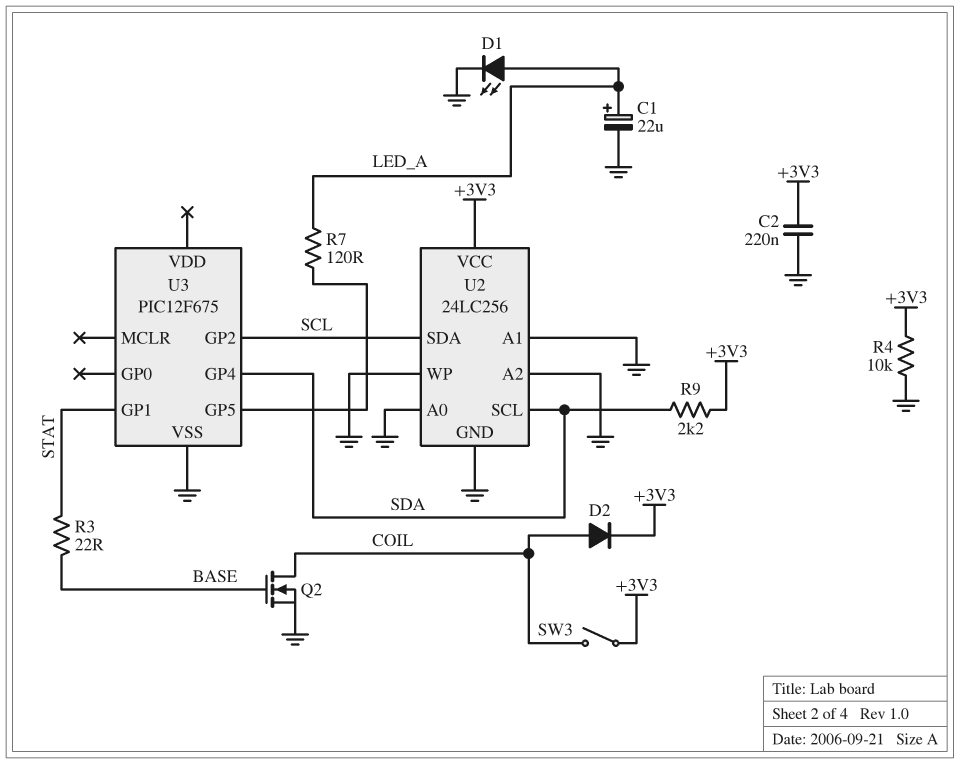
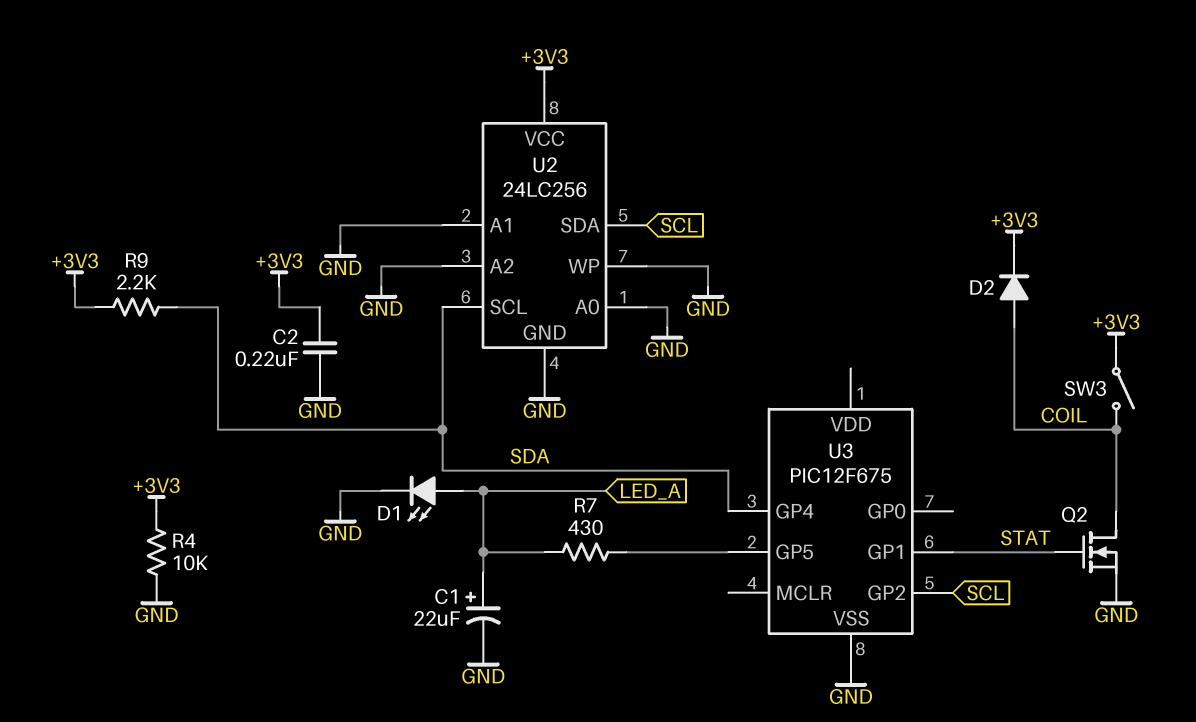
Q2: NMOS (G BASE, D COIL, S GND) -> NMOS (G STAT, D COIL, S GND)
R3: 22 (BASE, STAT) -> none
R7: 120 (LED_A, U3/GP5) -> 430 (LED_A, U3/GP5)

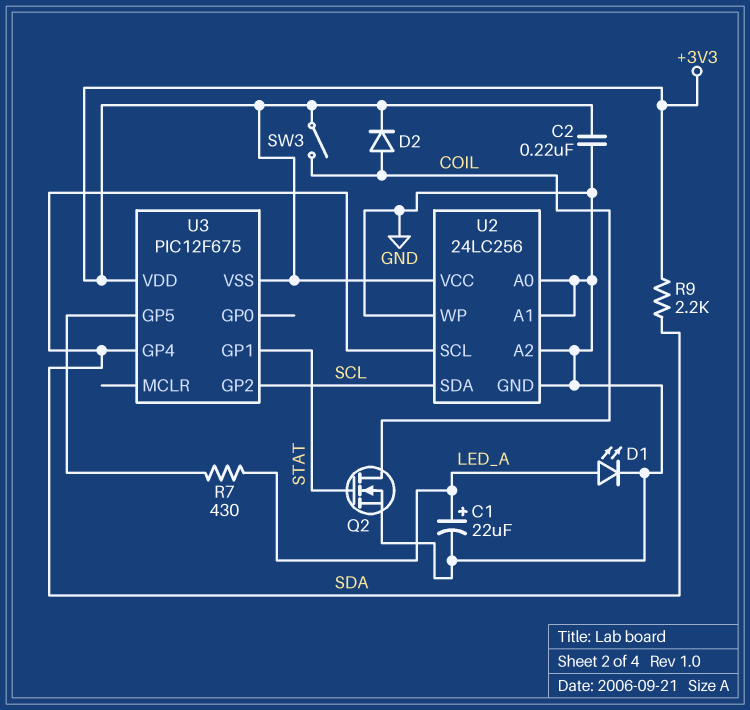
R4: 10k (+3V3, GND) -> none
U3 pin VDD: none -> +3V3
U3 pin VSS: GND -> +3V3

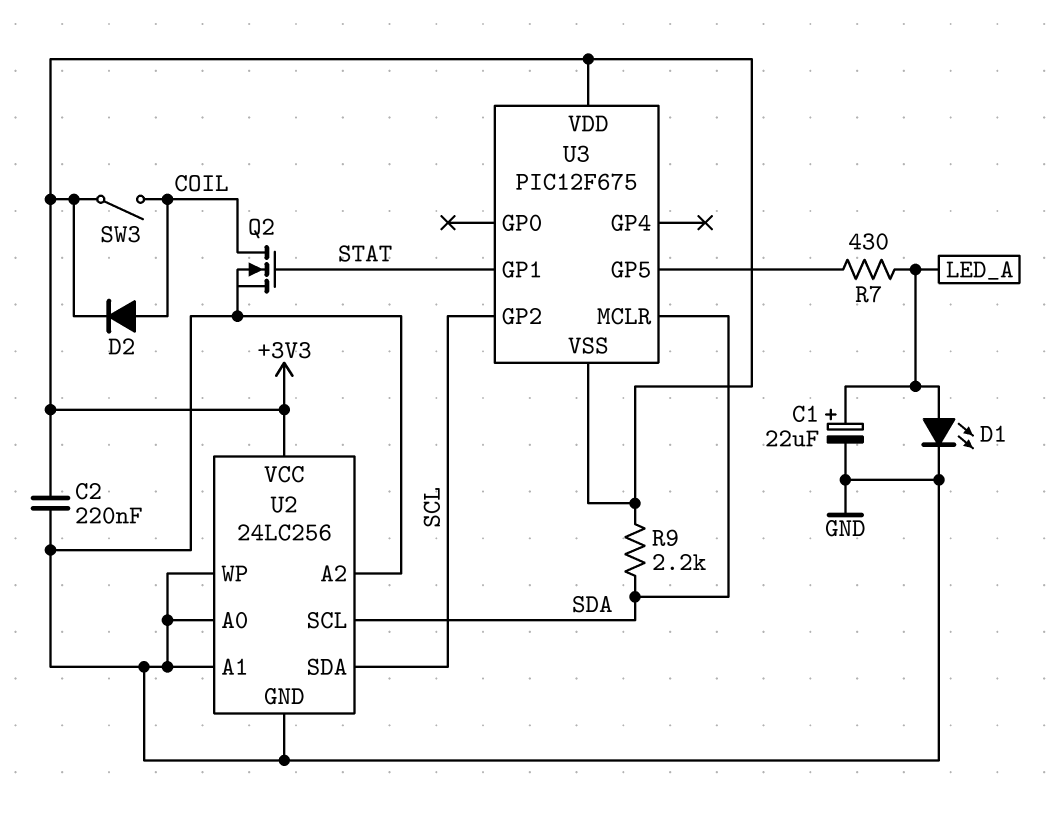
U3 pin GP4: SDA -> none
U3 pin MCLR: none -> SDA

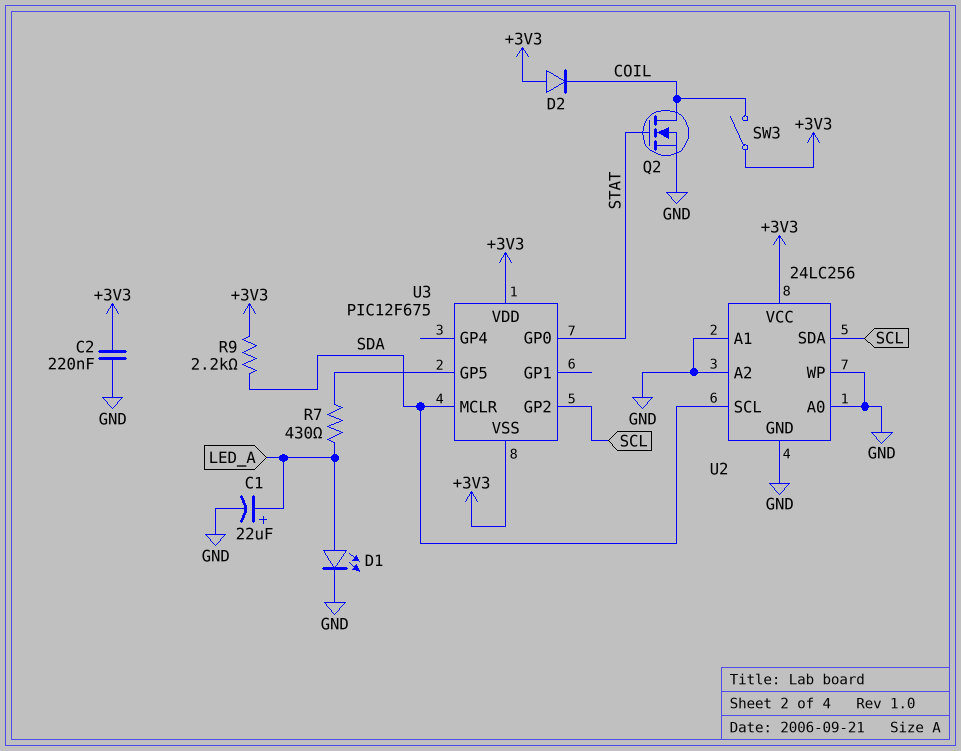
D2: diode (A COIL, K +3V3) -> diode (A +3V3, K COIL)
U3 pin GP0: none -> STAT
U3 pin GP1: STAT -> none

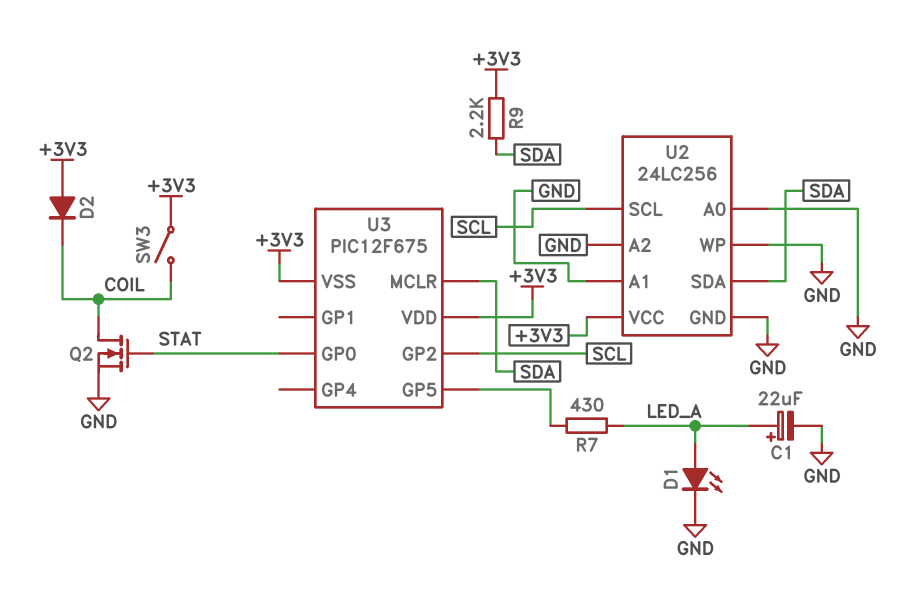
C2: 220nF (+3V3, GND) -> none
U2 pin SCL: SDA -> SCL
U2 pin SDA: SCL -> SDA

